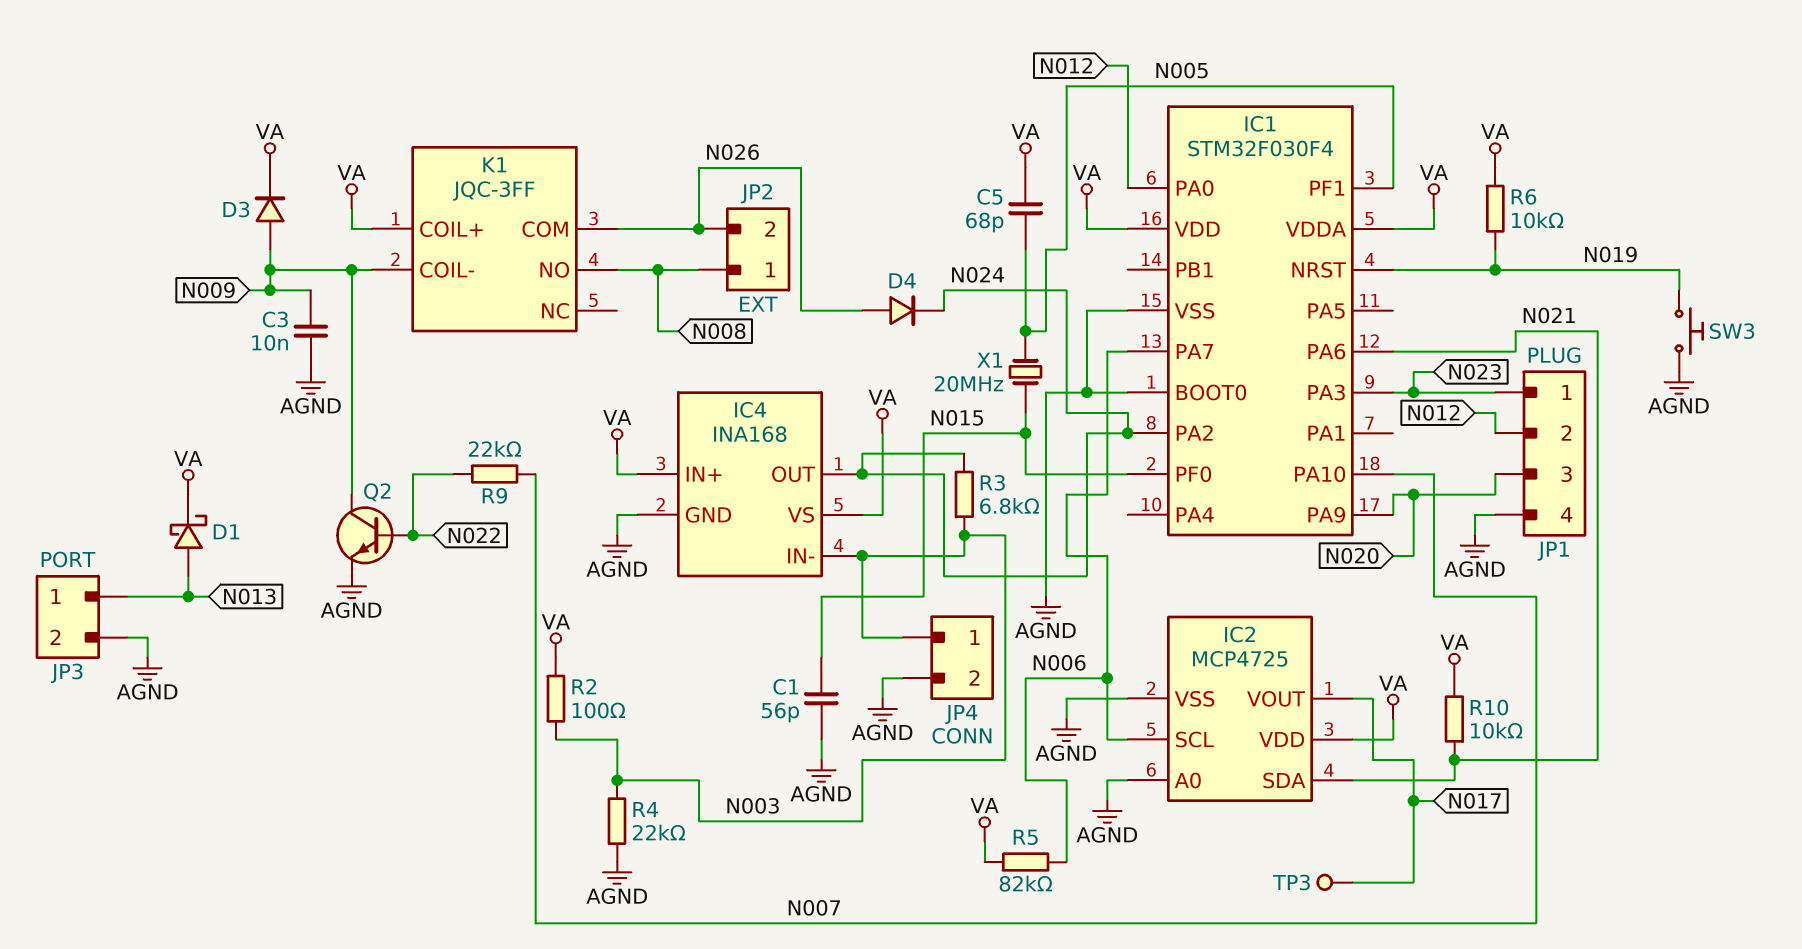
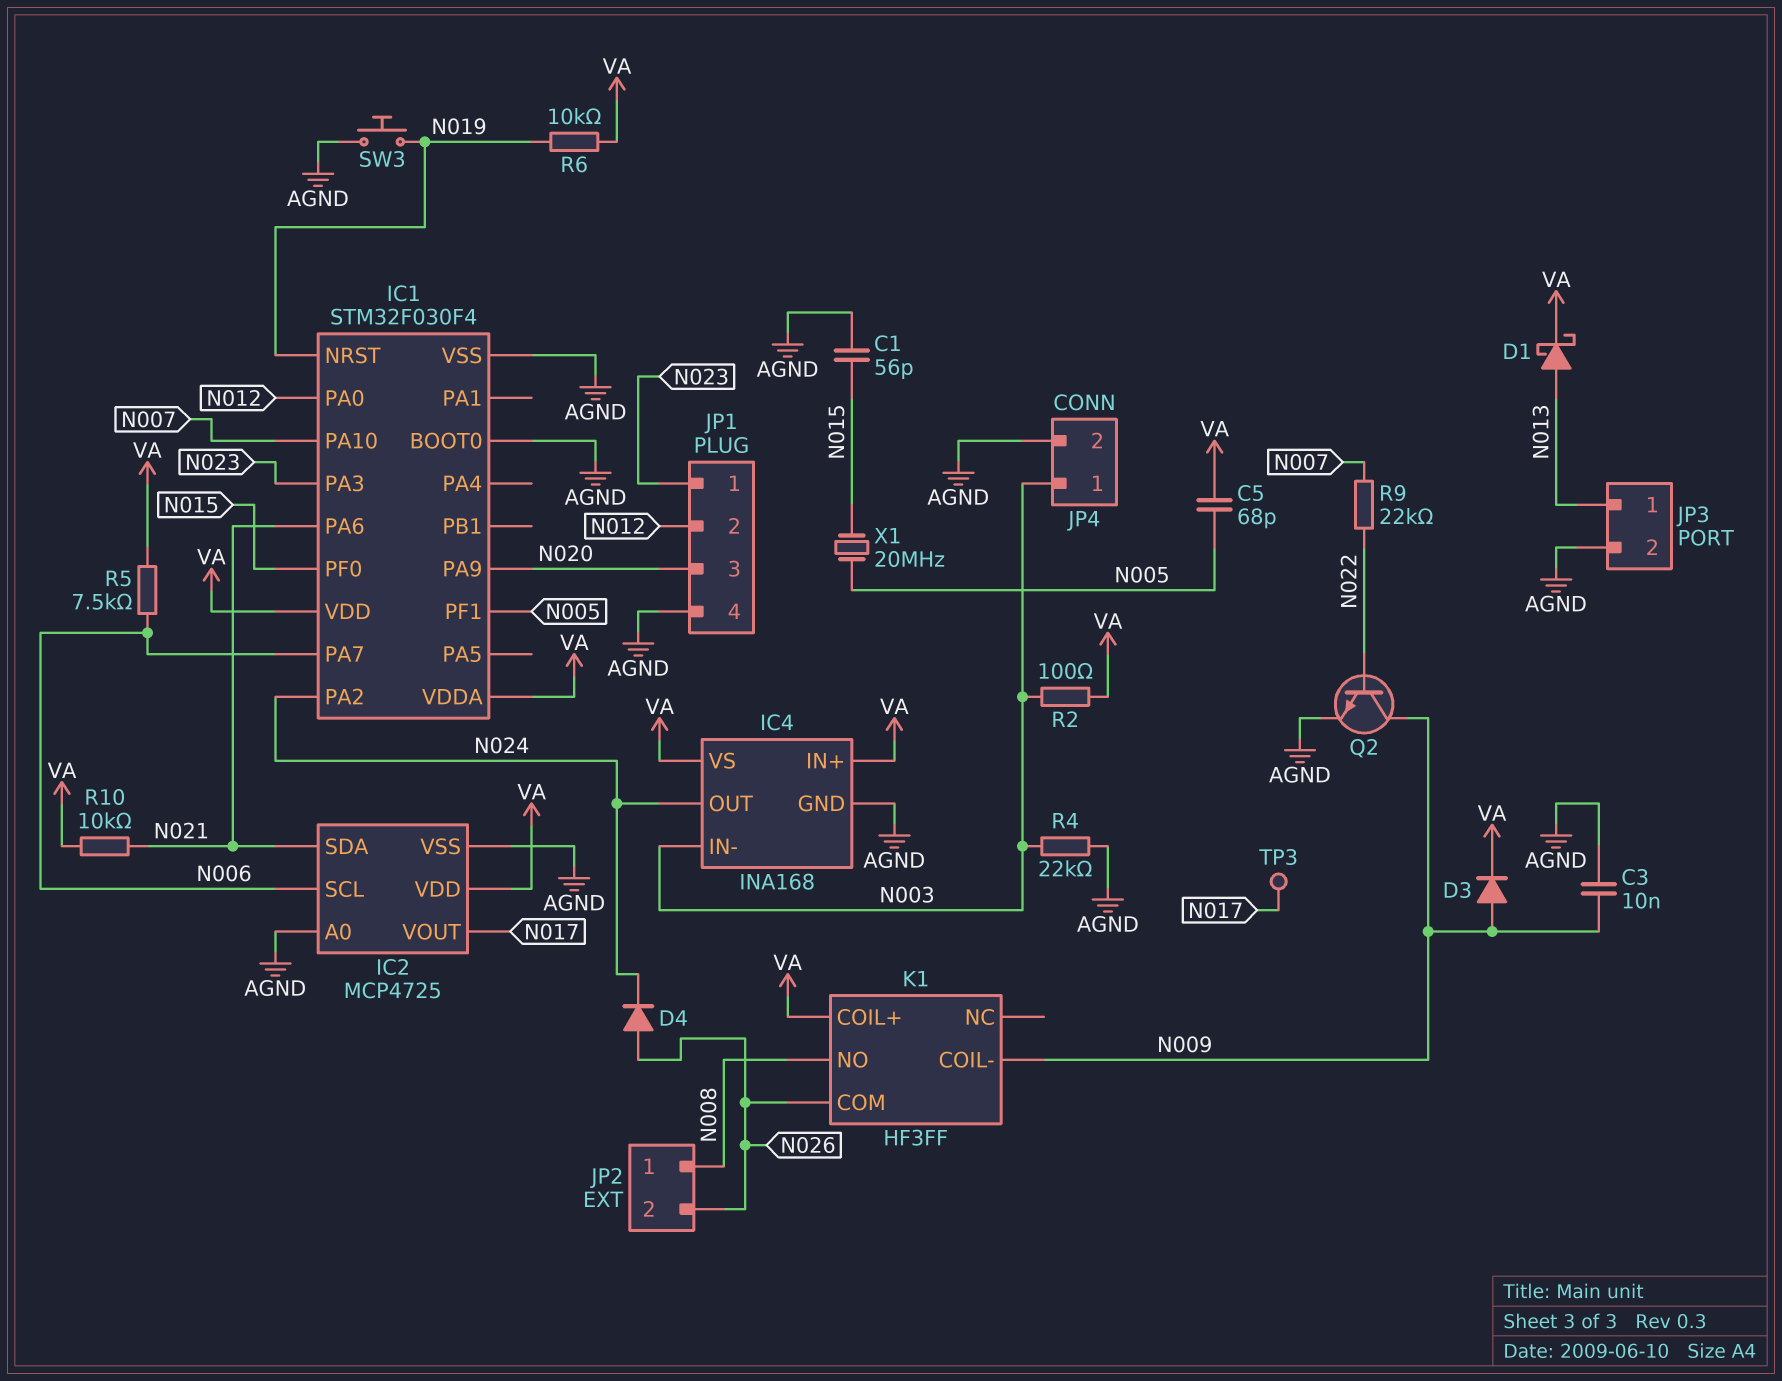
K1: JQC-3FF -> HF3FF
R3: 6.8k (N003, N024) -> none
R5: 82k (N006, VA) -> 7.5k (N006, VA)

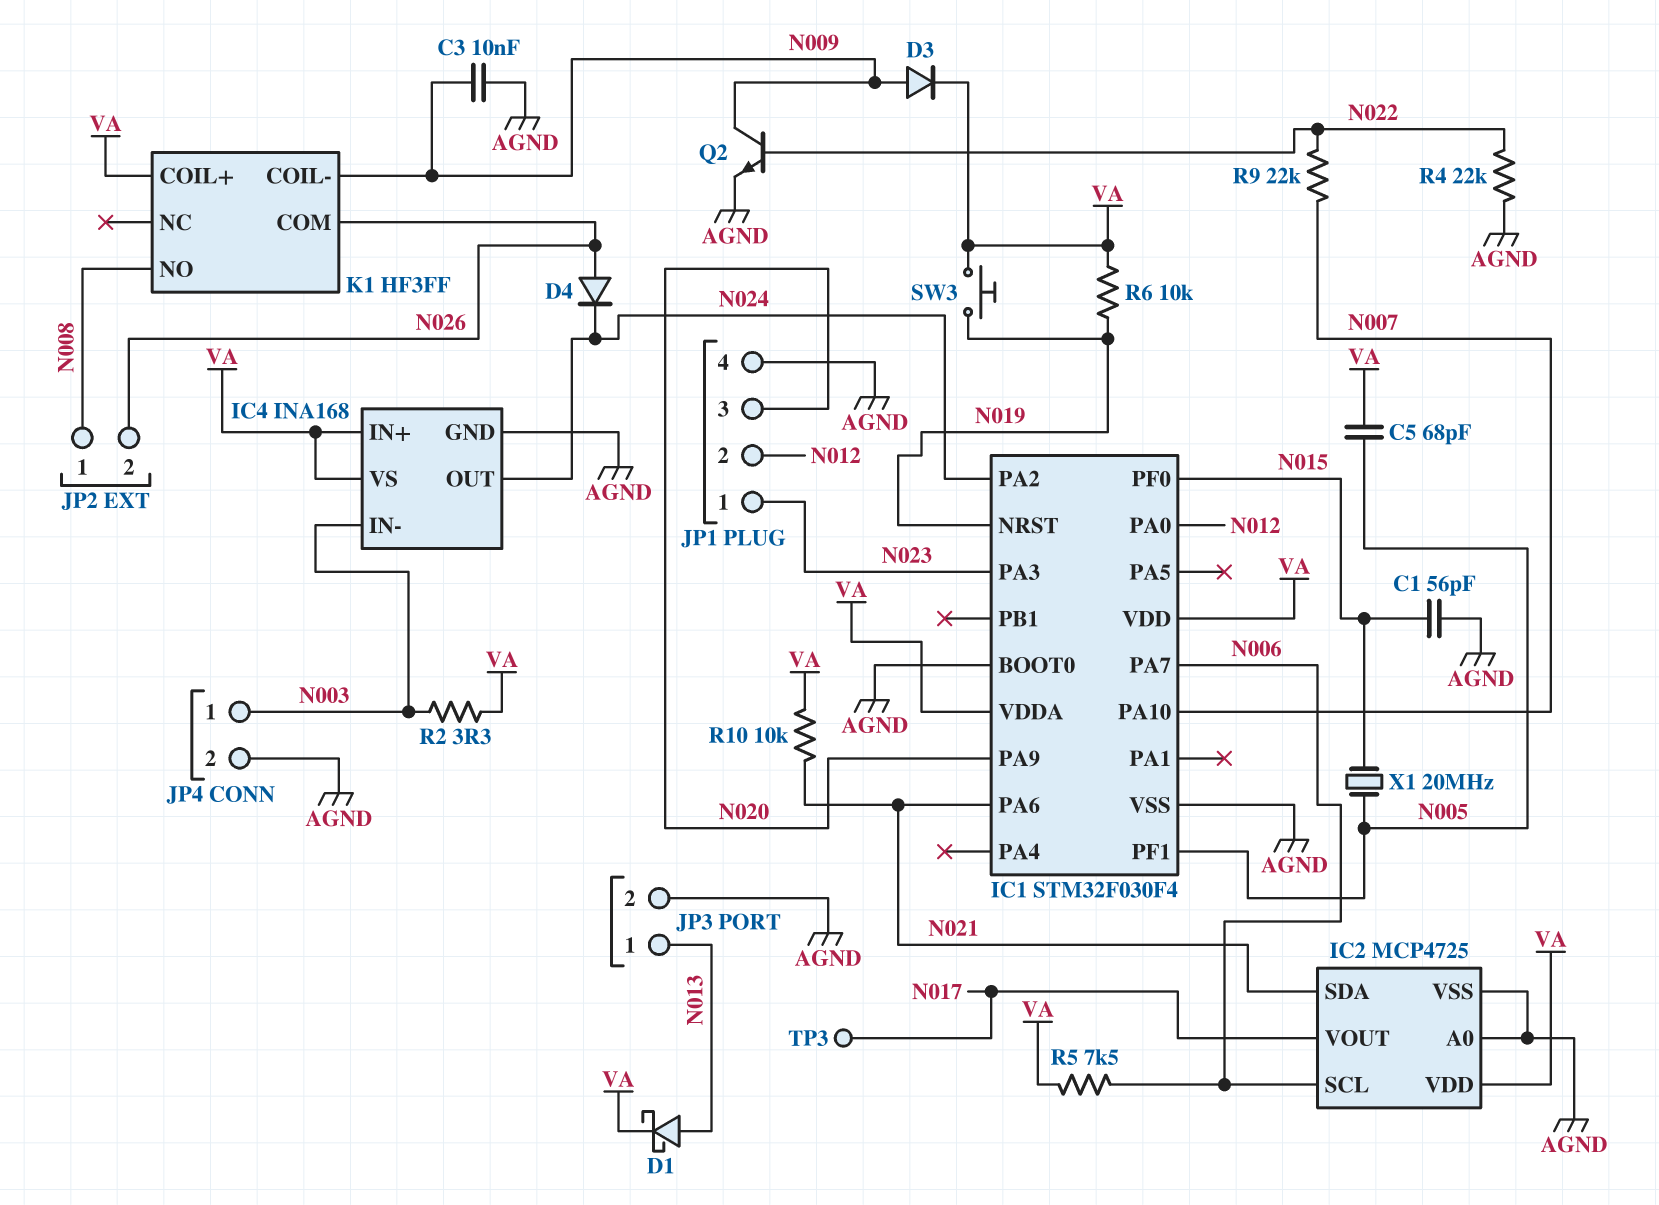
R2: 100 (N003, VA) -> 3.3 (N003, VA)
R4: 22k (AGND, N003) -> 22k (AGND, N022)
SW3: button (AGND, N019) -> button (N019, VA)

